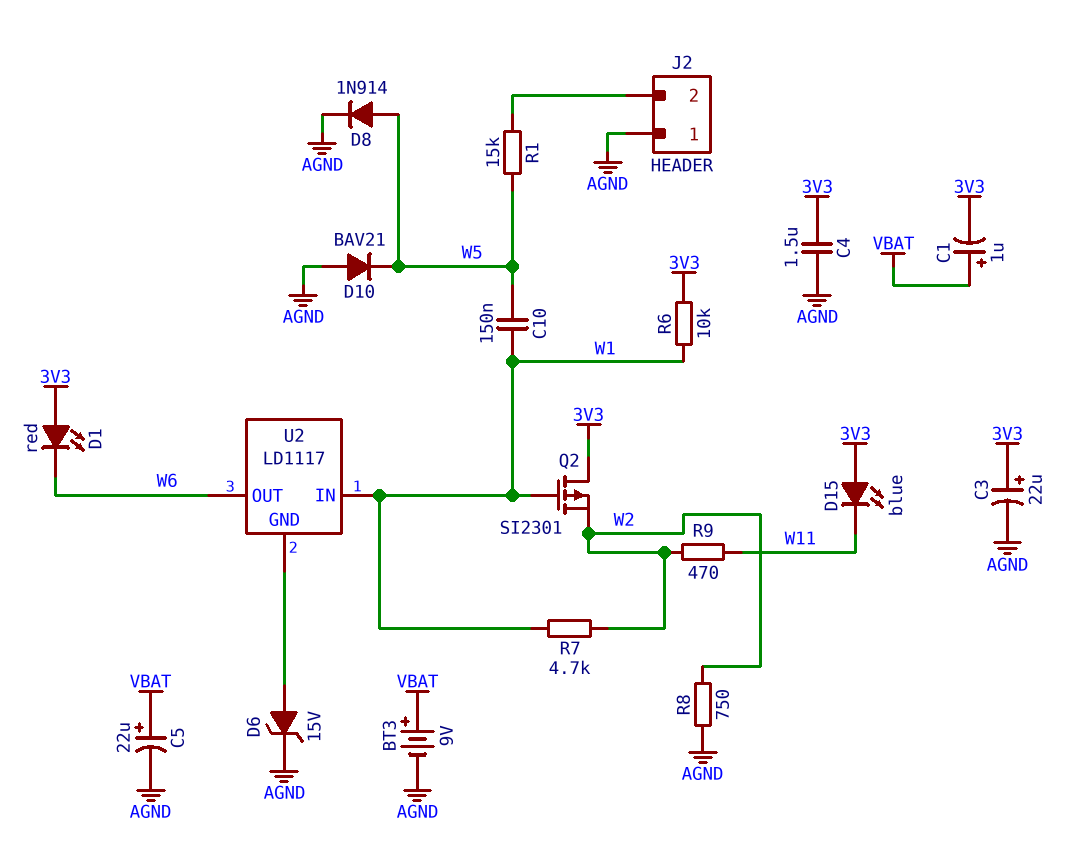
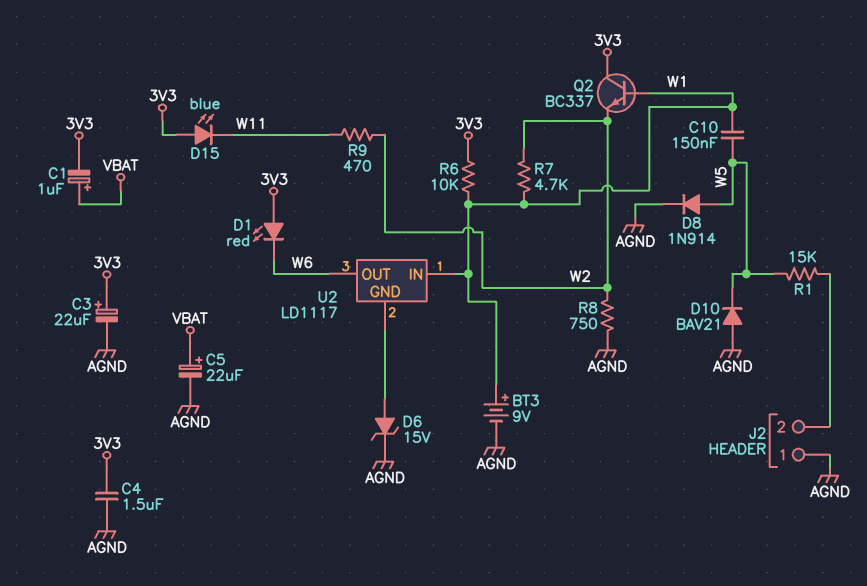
BT3: 9V (plus VBAT, minus AGND) -> 9V (plus W1, minus AGND)
Q2: PMOS SI2301 (G W1, D 3V3, S W2) -> NPN BC337 (B W1, C 3V3, E W2)

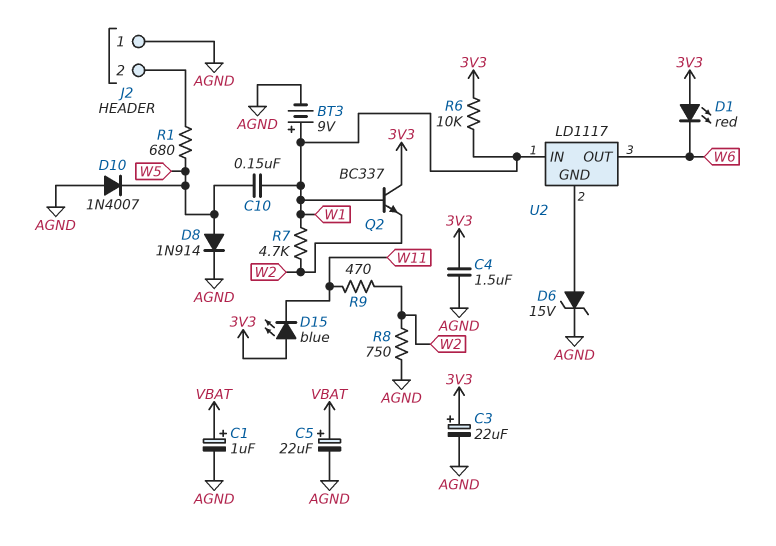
C1: 1uF (plus VBAT, minus 3V3) -> 1uF (plus VBAT, minus AGND)
D10: diode BAV21 (A AGND, K W5) -> diode 1N4007 (A AGND, K W5)
R1: 15k (J2/2, W5) -> 680 (J2/2, W5)

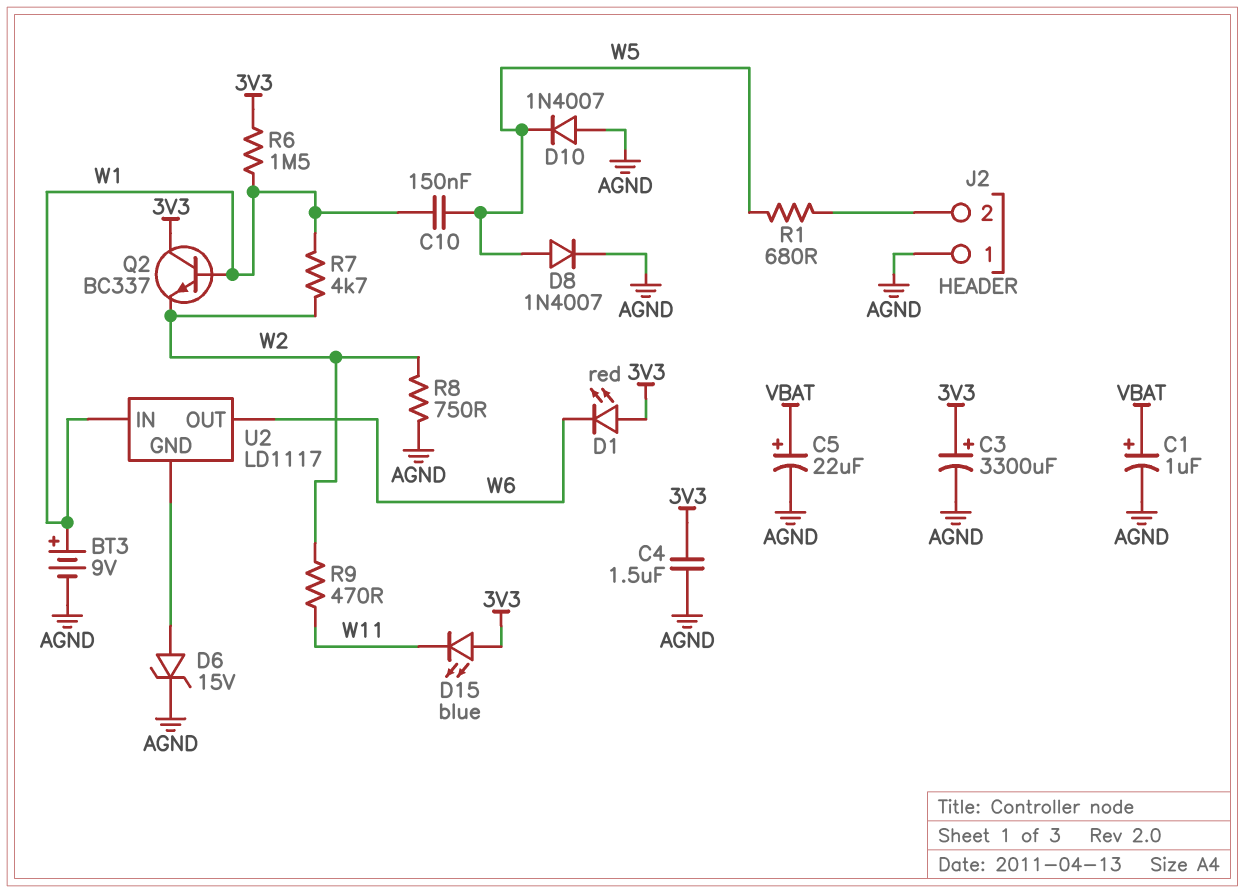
C3: 22uF (plus 3V3, minus AGND) -> 3300uF (plus 3V3, minus AGND)
D8: diode 1N914 (A W5, K AGND) -> diode 1N4007 (A W5, K AGND)
R6: 10k (3V3, W1) -> 1.5M (3V3, W1)

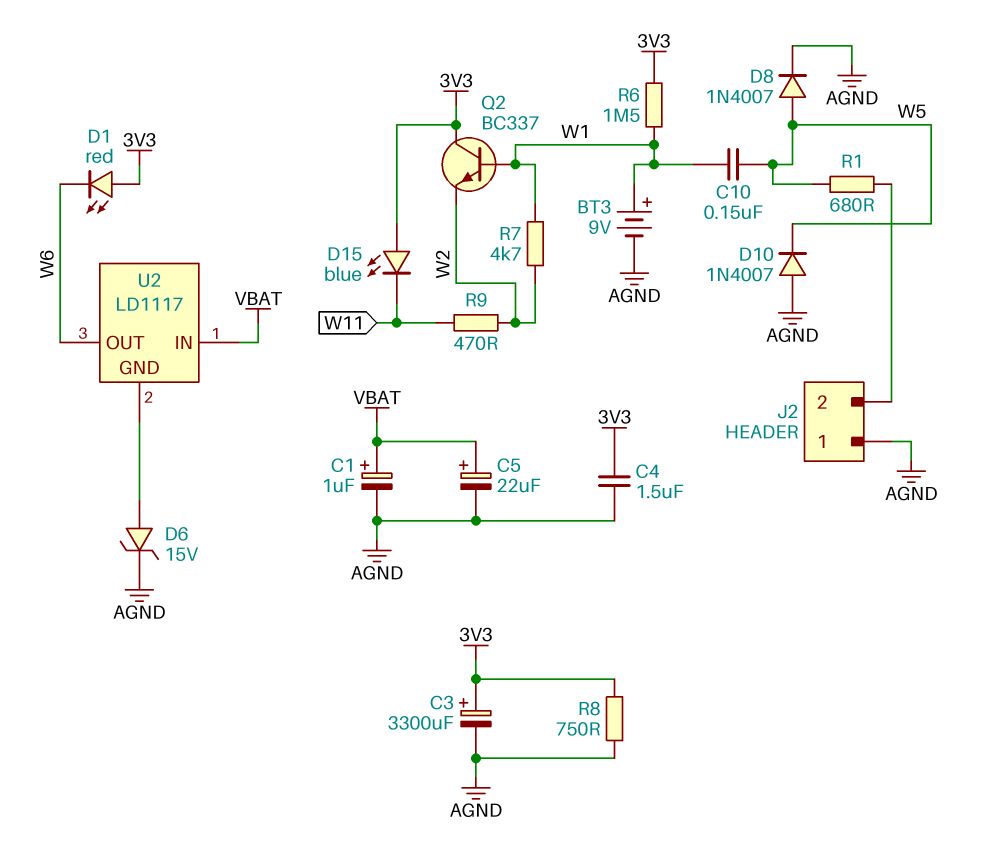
R8: 750 (AGND, W2) -> 750 (3V3, AGND)
U2 pin IN: W1 -> VBAT

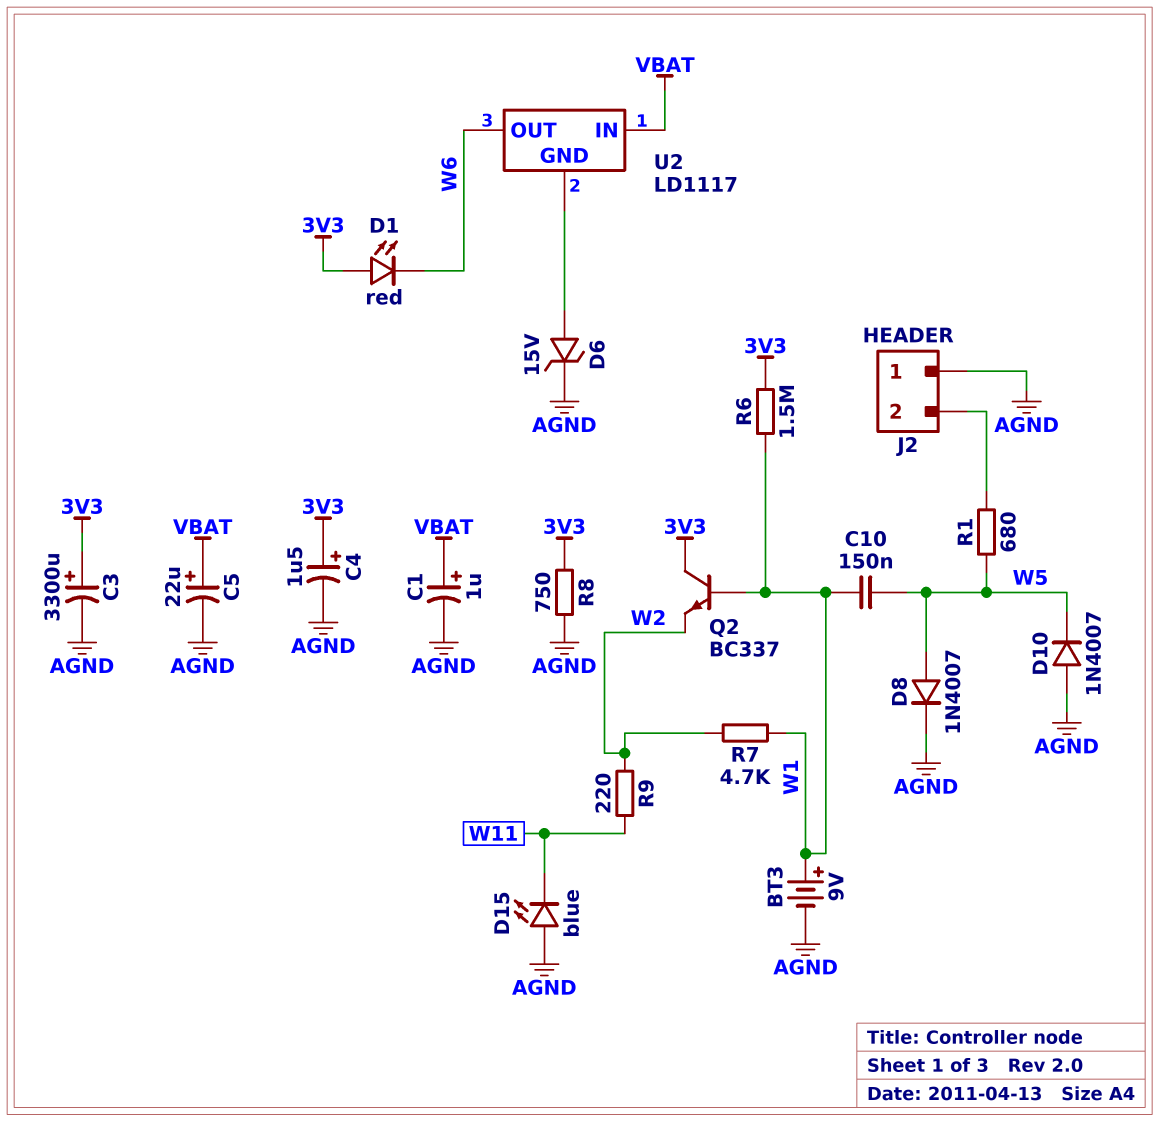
C4: 1.5uF (3V3, AGND) -> 1.5uF (plus 3V3, minus AGND)
D15: LED blue (A 3V3, K W11) -> LED blue (A AGND, K W11)
R9: 470 (W2, W11) -> 220 (W2, W11)

